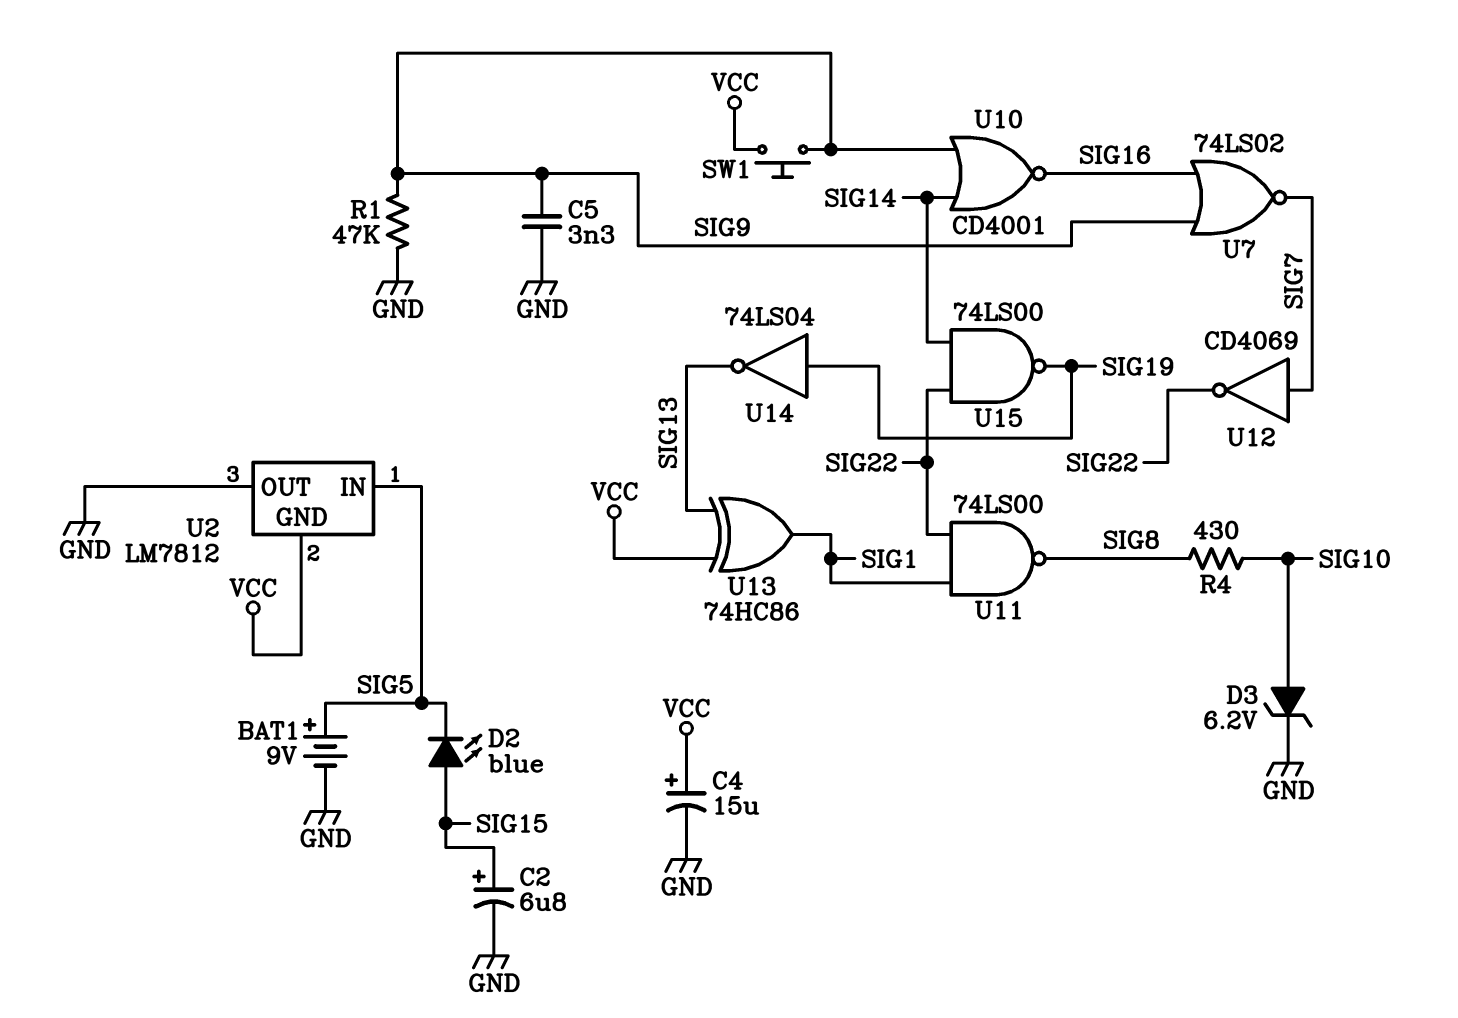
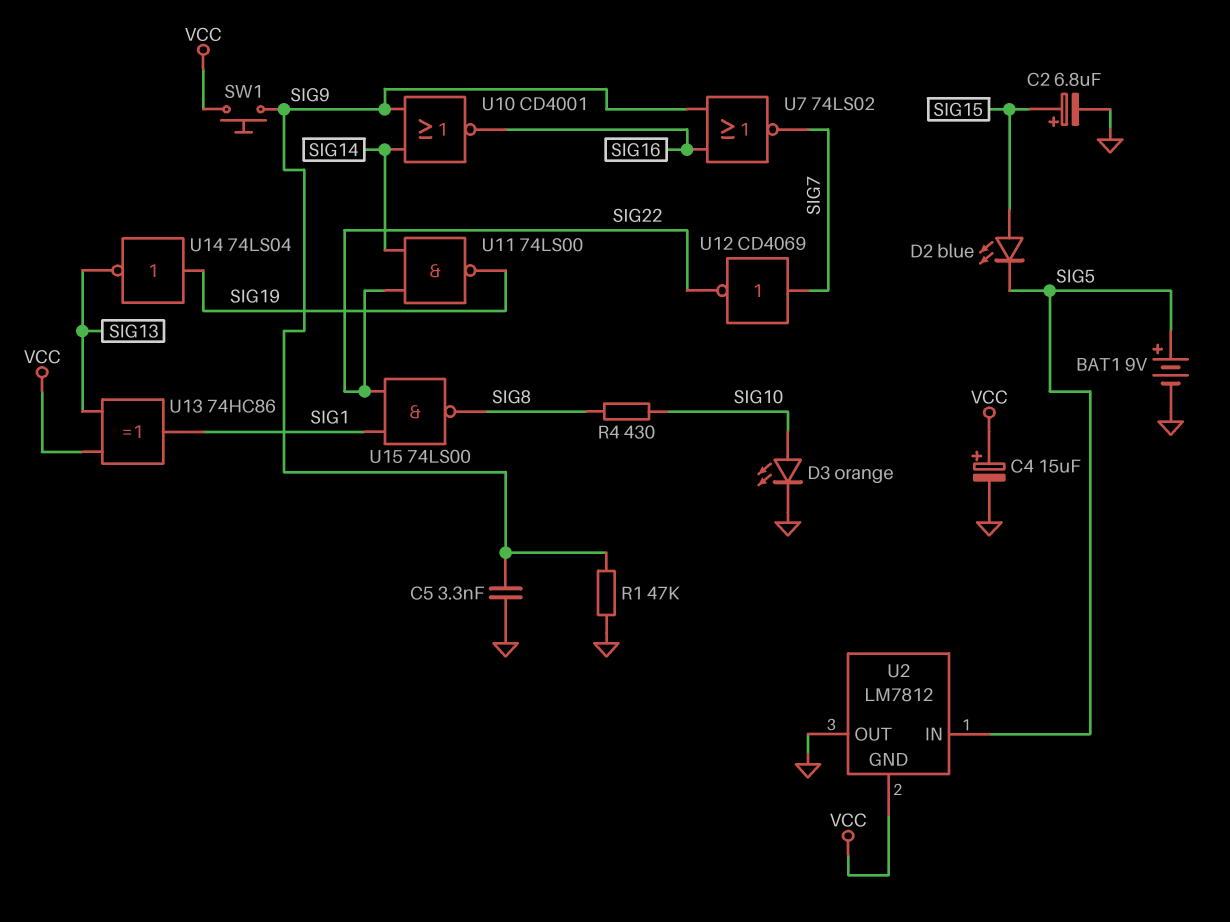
D3: zener 6.2V (A SIG10, K GND) -> LED orange (A SIG10, K GND)
U11: NAND 74LS00 (in SIG1, in SIG22, out SIG8) -> NAND 74LS00 (in SIG14, in SIG22, out SIG19)
U15: NAND 74LS00 (in SIG14, in SIG22, out SIG19) -> NAND 74LS00 (in SIG1, in SIG22, out SIG8)

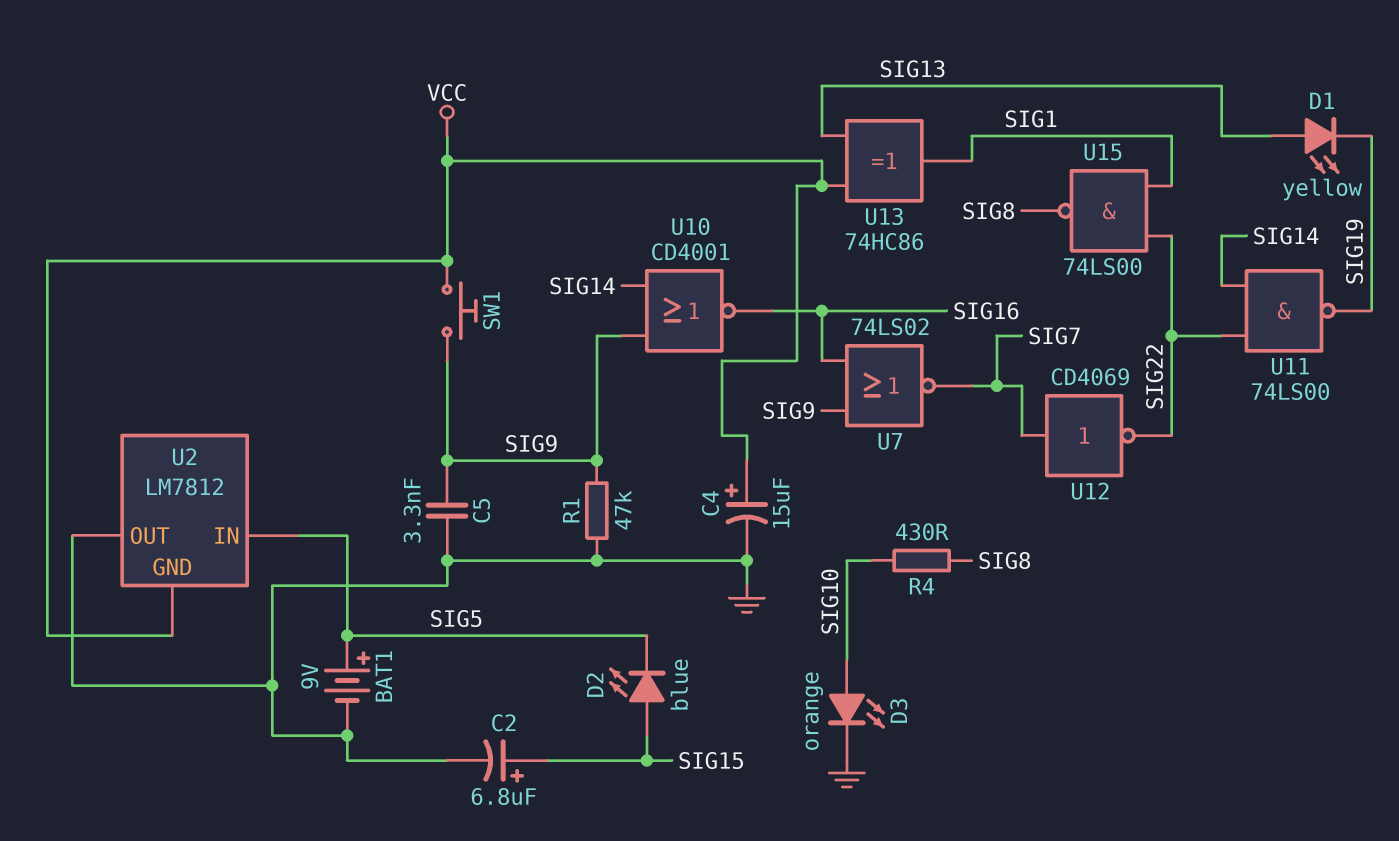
D1: none -> LED yellow (A SIG13, K SIG19)
U14: NOT 74LS04 (in SIG19, out SIG13) -> none

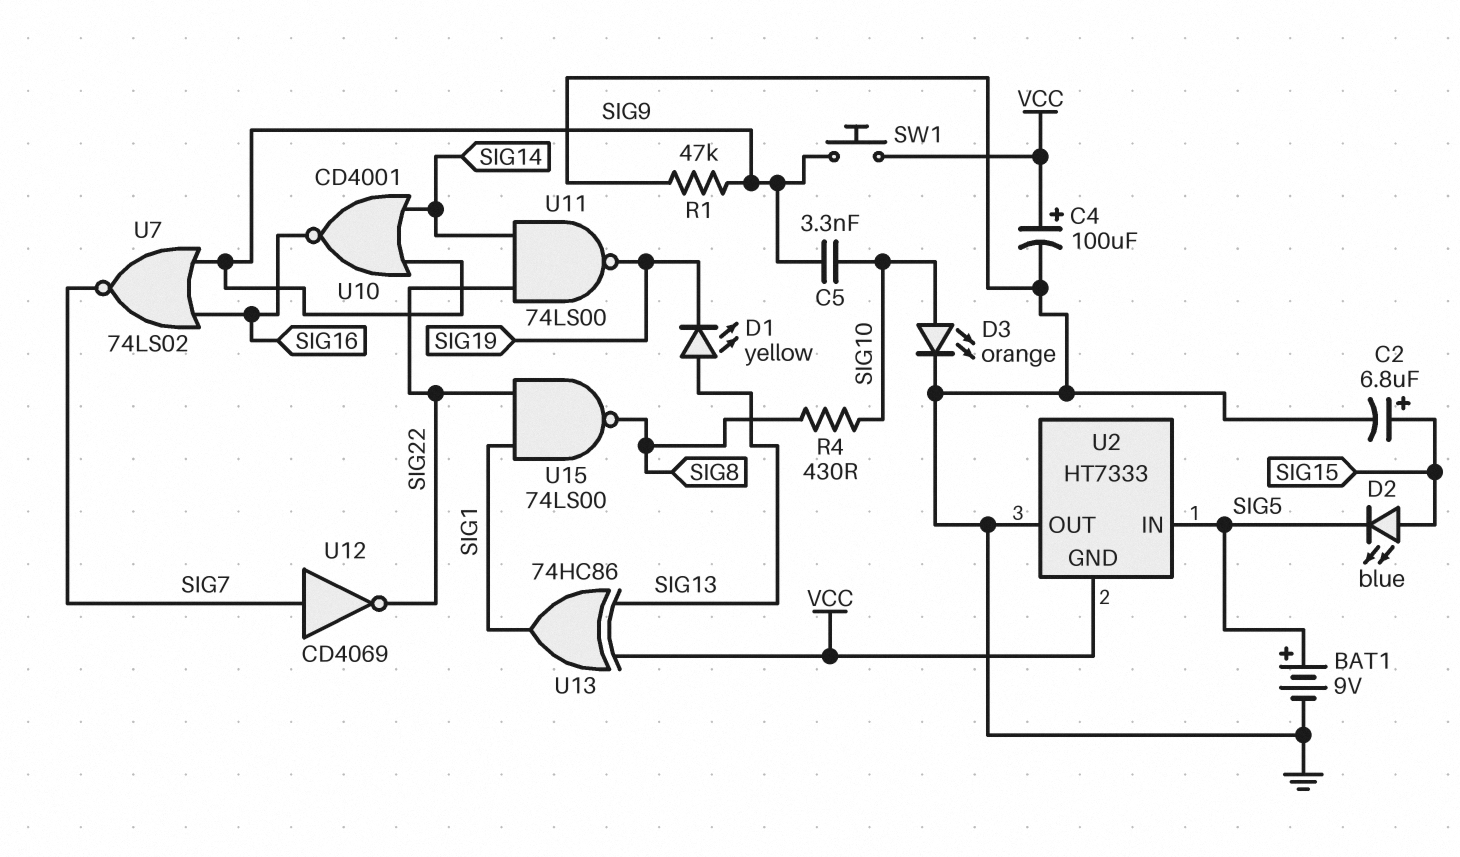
C4: 15uF (plus VCC, minus GND) -> 100uF (plus VCC, minus GND)
C5: 3.3nF (GND, SIG9) -> 3.3nF (SIG9, SIG10)
U2: LM7812 -> HT7333

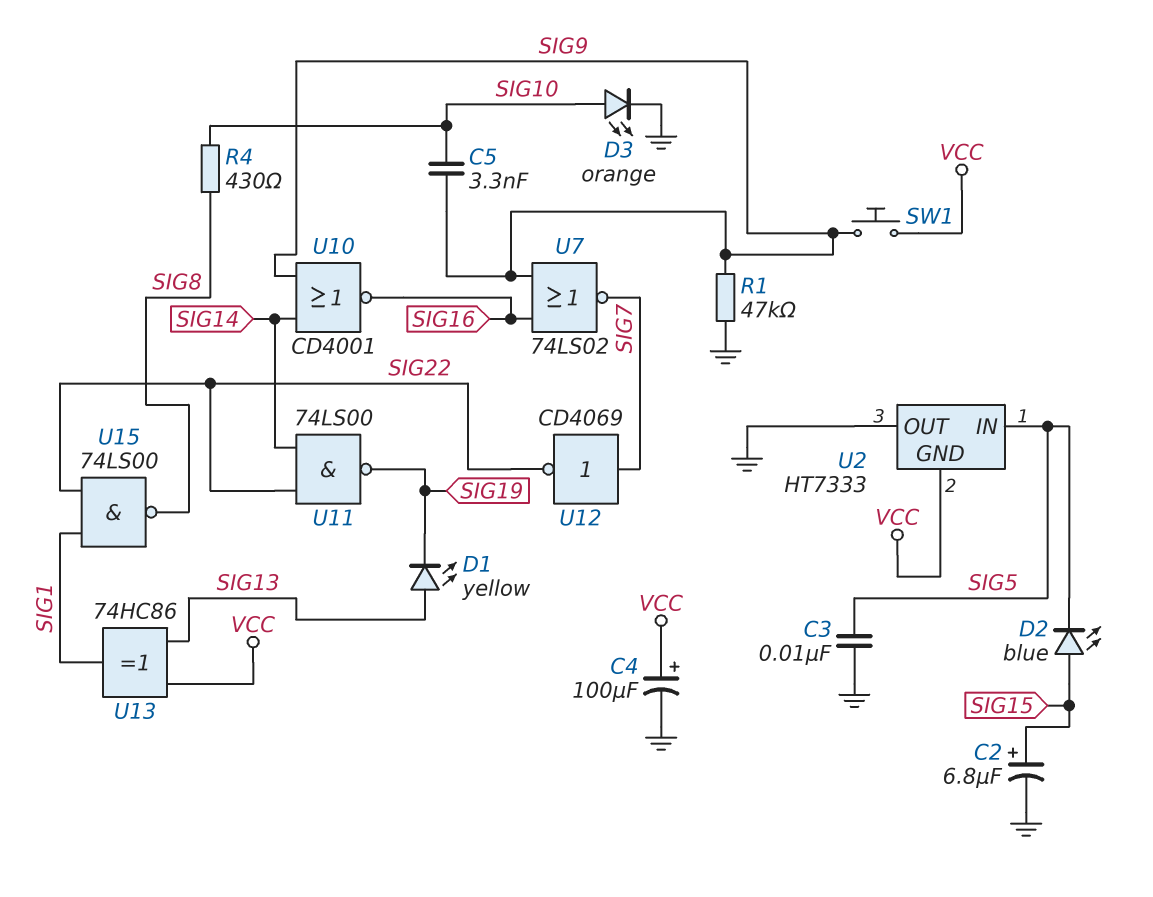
BAT1: 9V (plus SIG5, minus GND) -> none
C3: none -> 10nF (GND, SIG5)

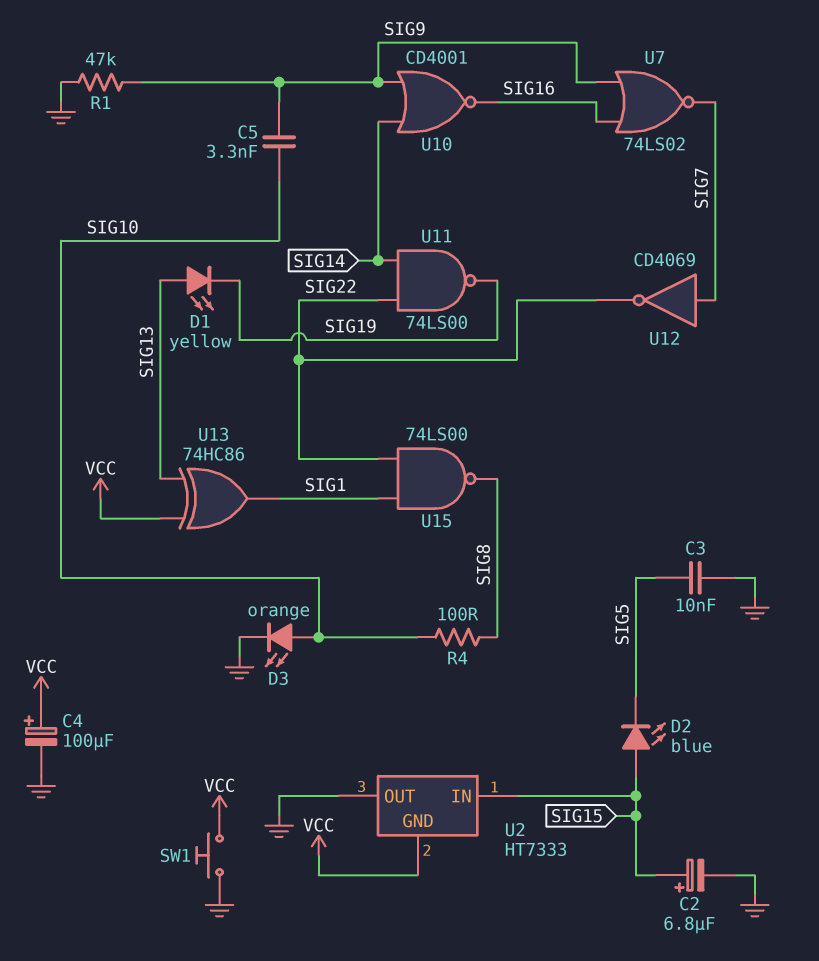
R4: 430 (SIG8, SIG10) -> 100 (SIG8, SIG10)
SW1: button (SIG9, VCC) -> button (GND, VCC)
U2 pin IN: SIG5 -> SIG15

